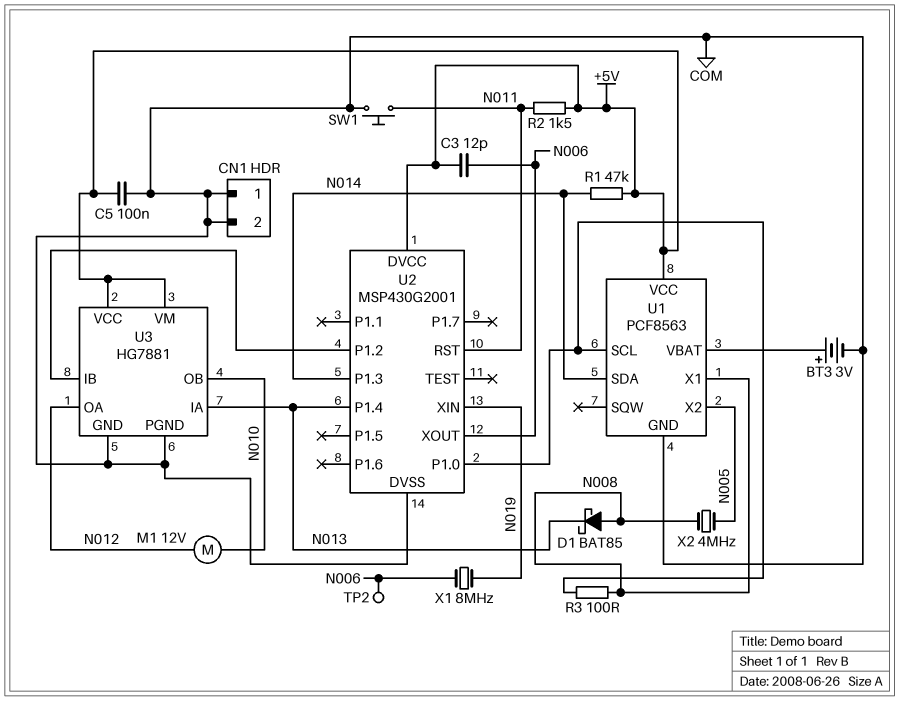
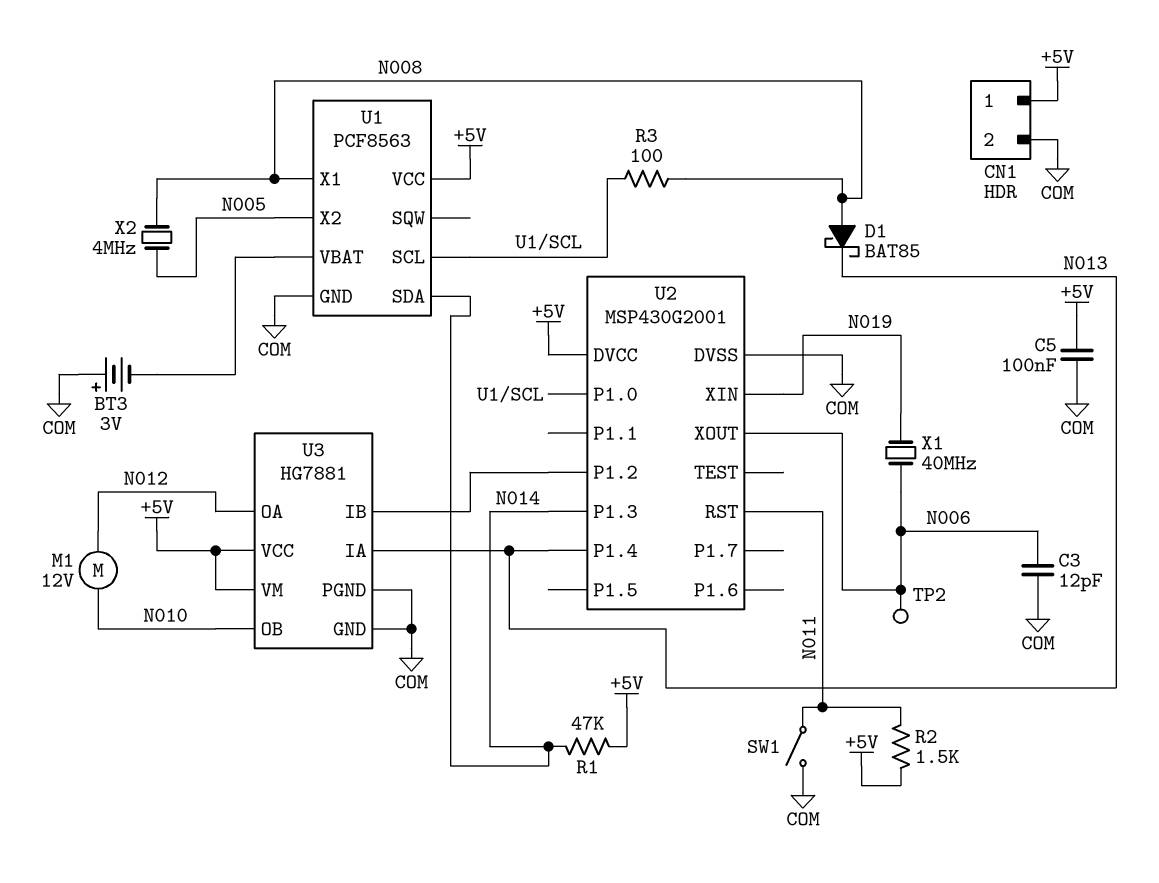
BT3: 3V (plus U1/VBAT, minus COM) -> 3V (plus COM, minus U1/VBAT)
C3: 12pF (+5V, N006) -> 12pF (COM, N006)
CN1 pin 1: COM -> +5V
SW1: button (COM, N011) -> switch (COM, N011)
X1: 8MHz (N006, N019) -> 40MHz (N006, N019)

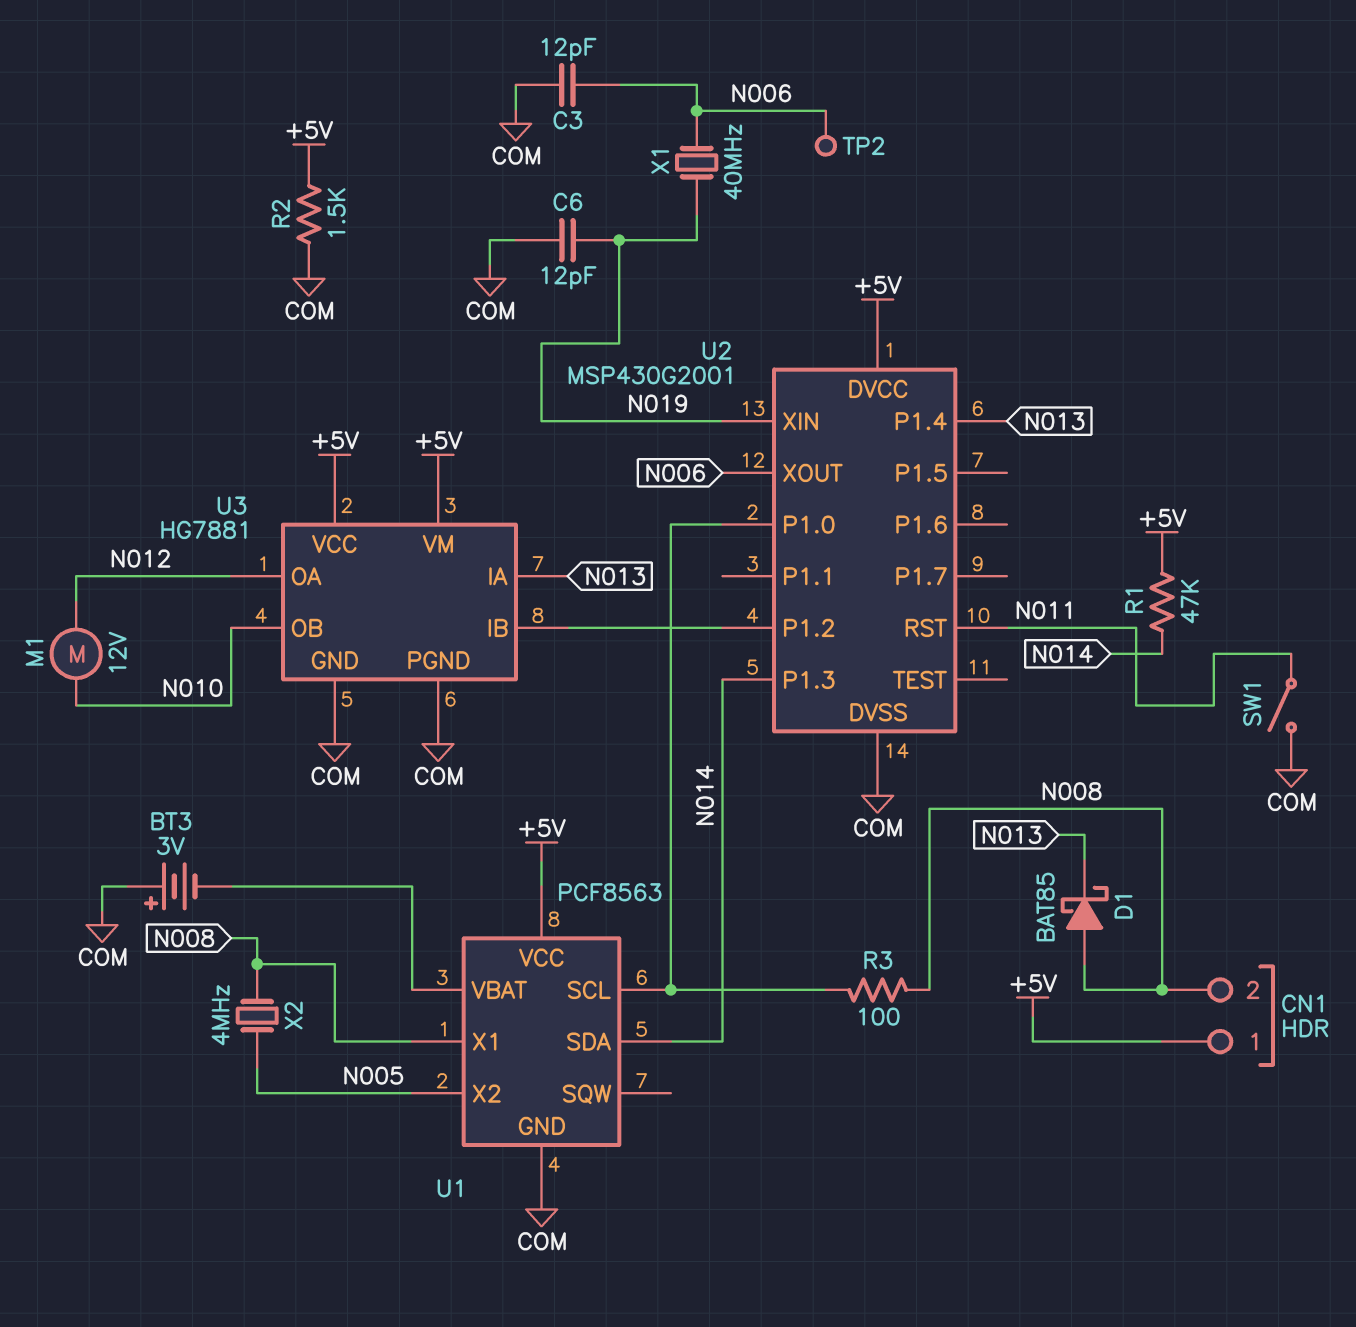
C5: 100nF (+5V, COM) -> none
C6: none -> 12pF (COM, N019)
CN1 pin 2: COM -> N008
R2: 1.5k (+5V, N011) -> 1.5k (+5V, COM)

